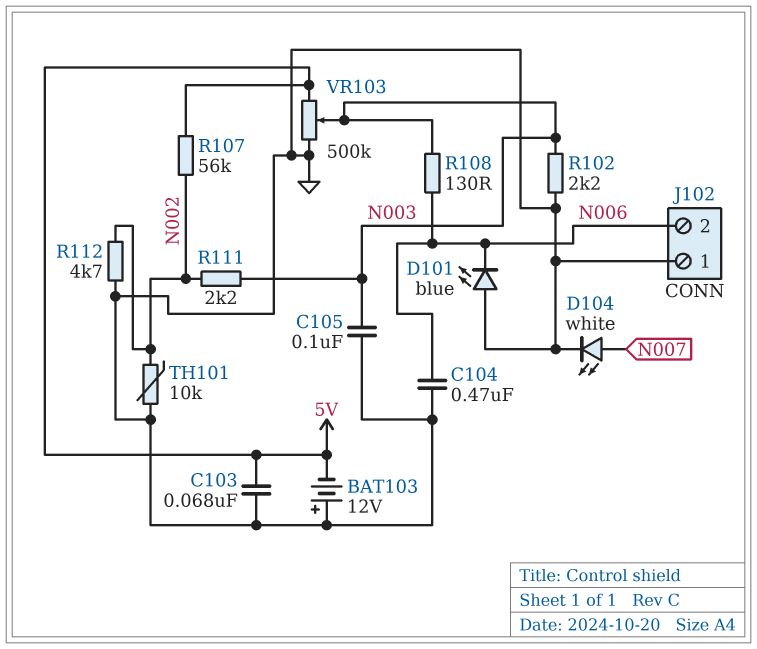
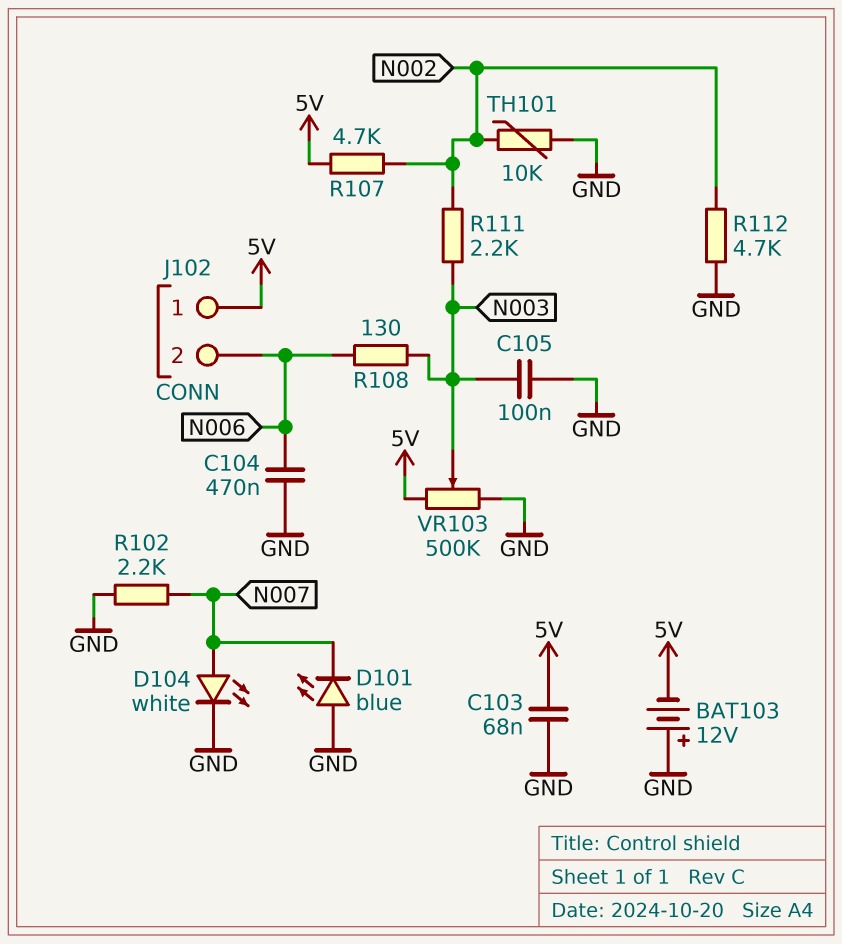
D101: LED blue (A GND, K N006) -> LED blue (A GND, K N007)
J102 pin 1: GND -> 5V
R102: 2.2k (GND, N003) -> 2.2k (GND, N007)
R107: 56k (5V, N002) -> 4.7k (5V, N002)

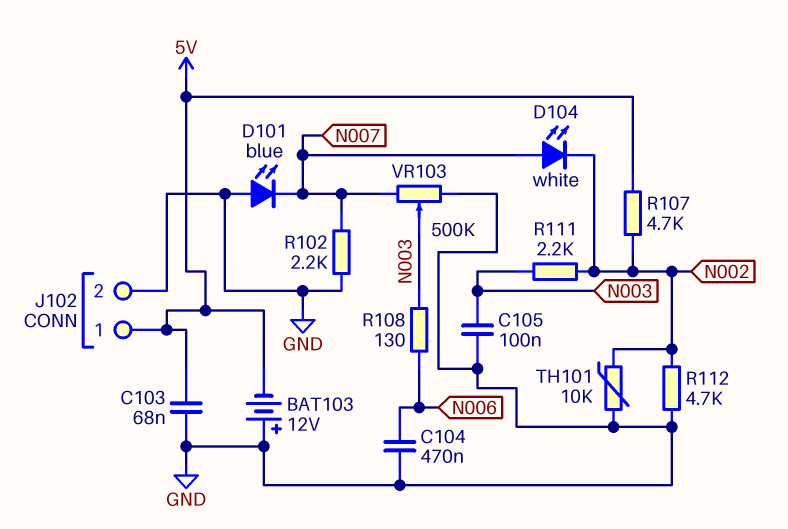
D104: LED white (A N007, K GND) -> LED white (A N007, K N002)
J102 pin 2: N006 -> GND
VR103: 500k (5V, GND, wiper N003) -> 500k (GND, N007, wiper N003)

